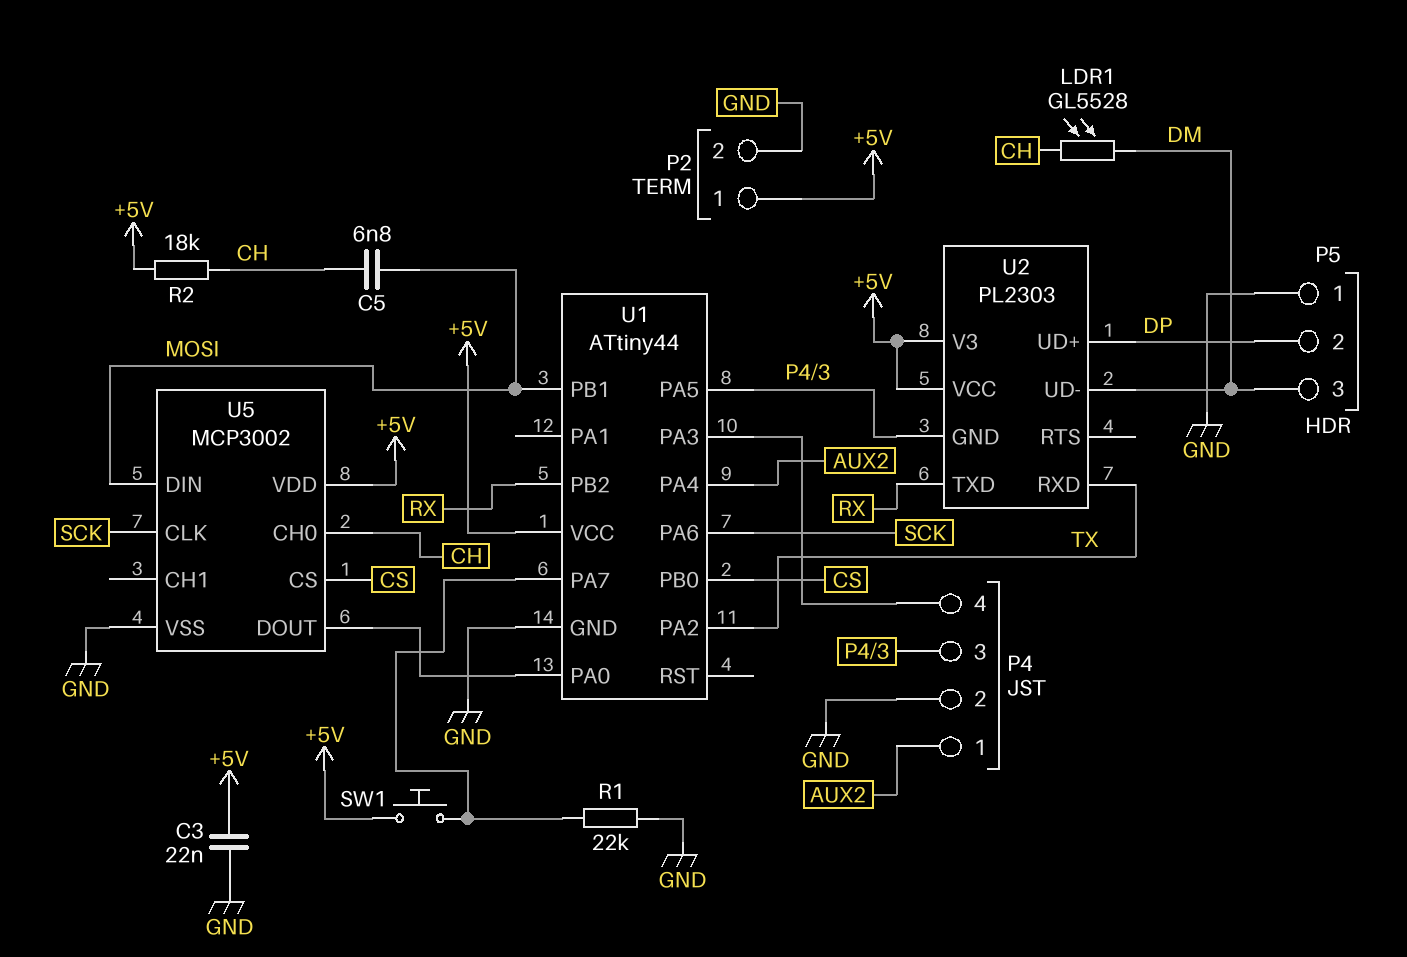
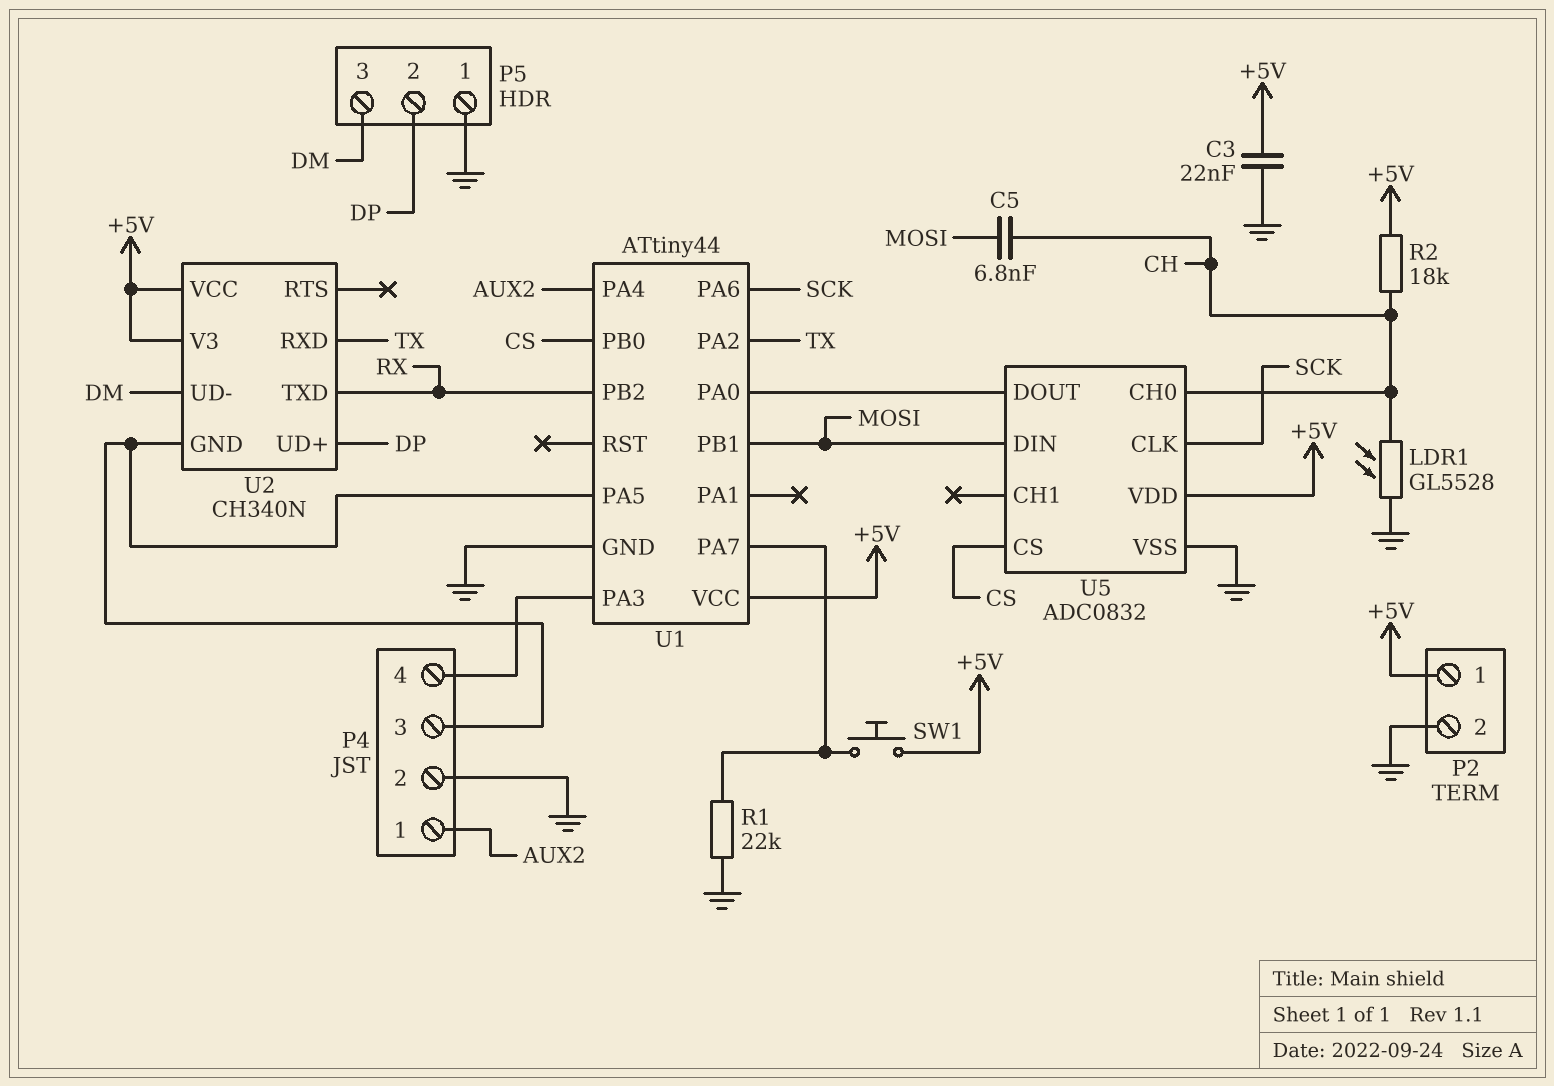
LDR1: GL5528 (CH, DM) -> GL5528 (CH, GND)
U2: PL2303 -> CH340N
U5: MCP3002 -> ADC0832

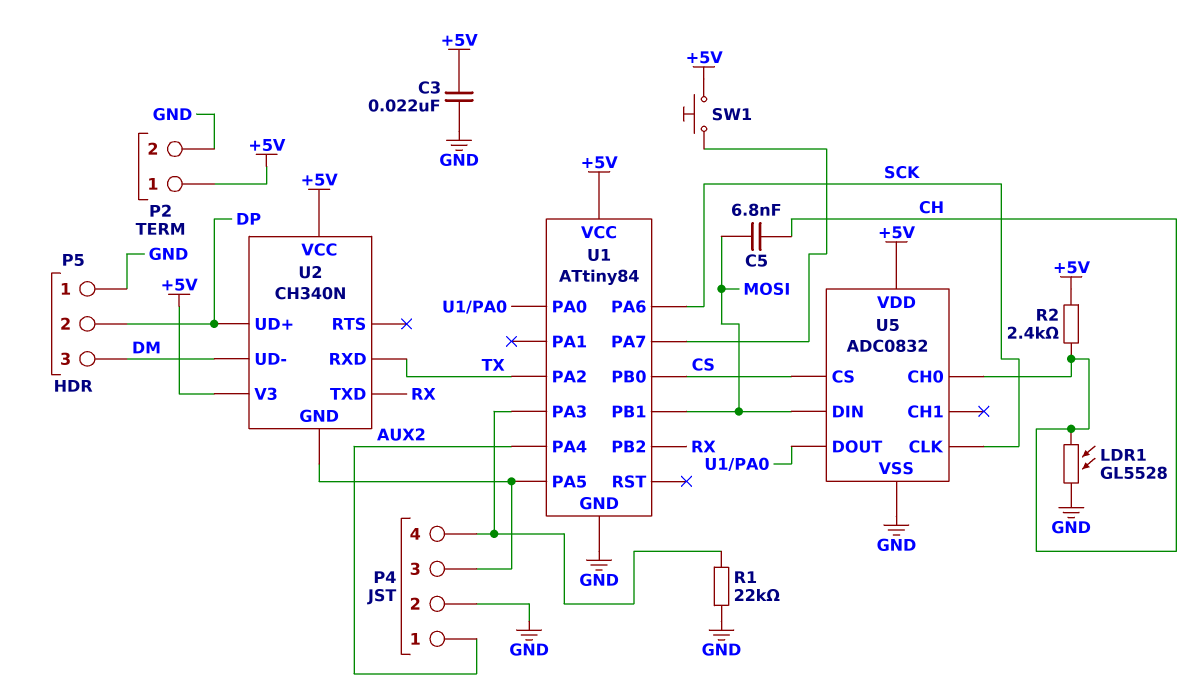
R1: 22k (GND, U1/PA7) -> 22k (GND, P4/4)
R2: 18k (+5V, CH) -> 2.4k (+5V, CH)
U1: ATtiny44 -> ATtiny84

